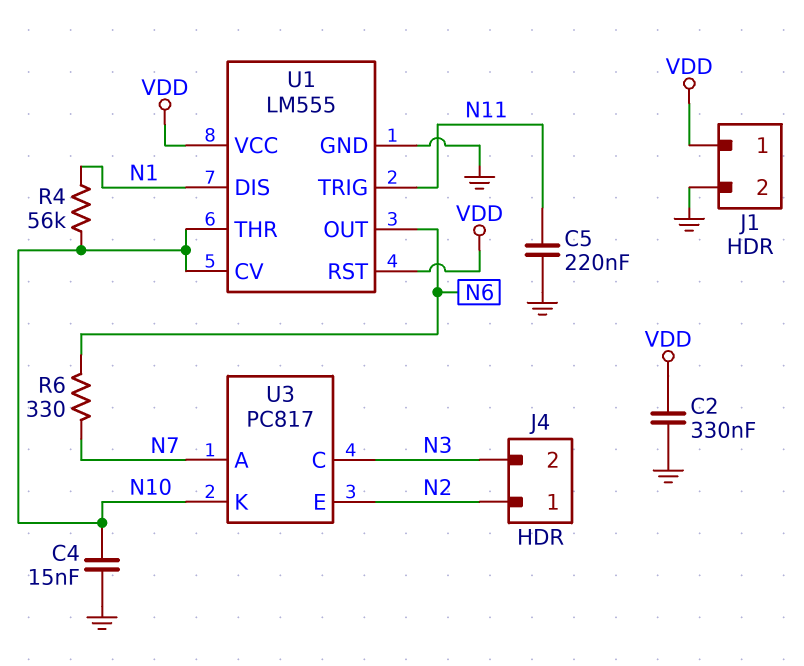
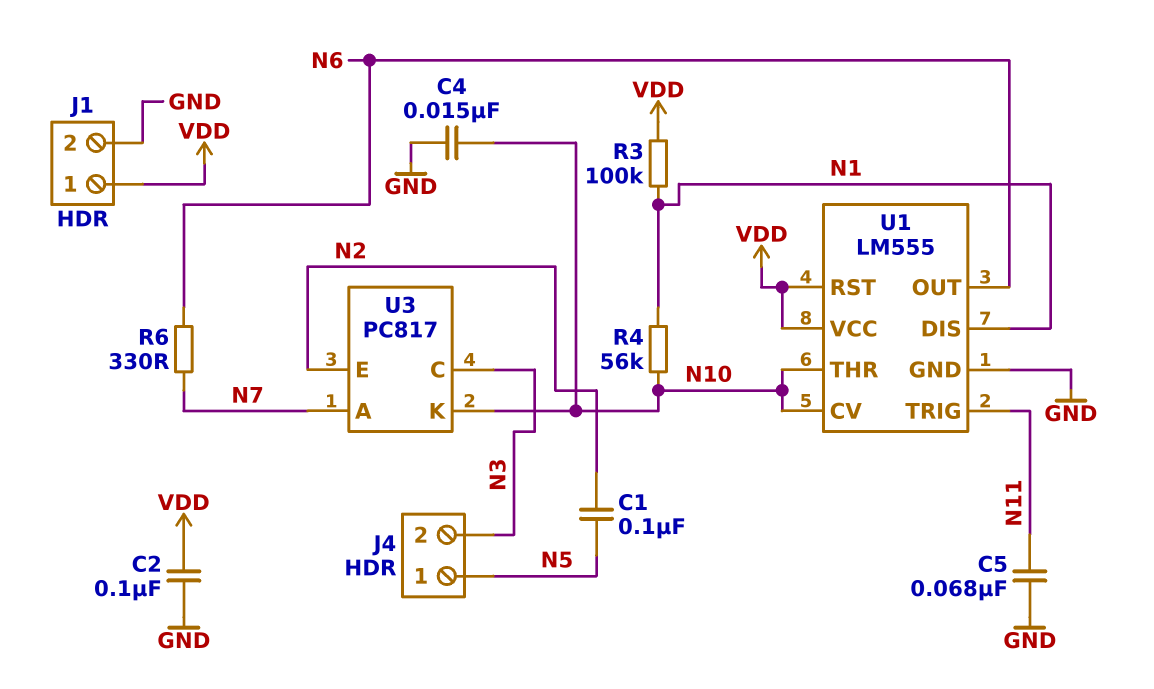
C1: none -> 100nF (N2, N5)
C2: 330nF (GND, VDD) -> 100nF (GND, VDD)
C5: 220nF (GND, N11) -> 68nF (GND, N11)
J4 pin 1: N2 -> N5
R3: none -> 100k (N1, VDD)

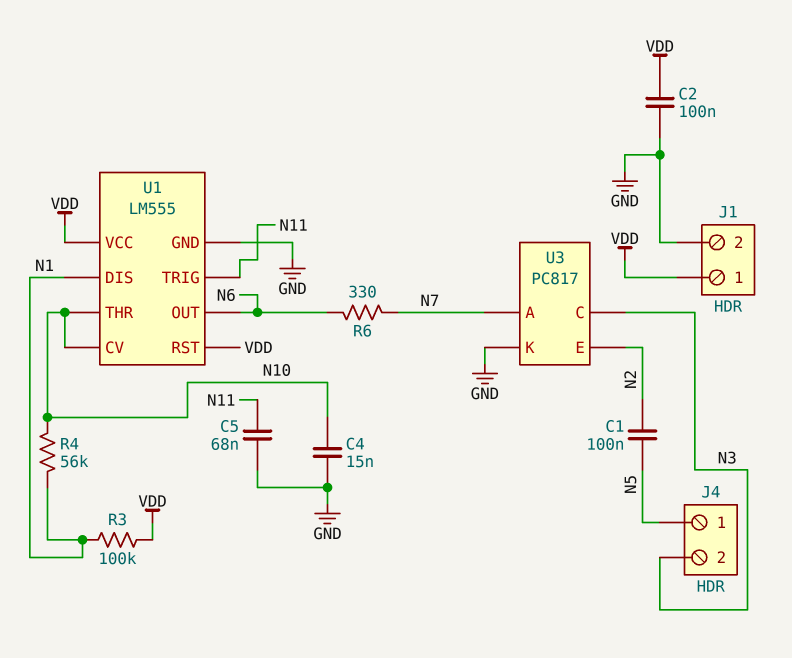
U3 pin K: N10 -> GND

